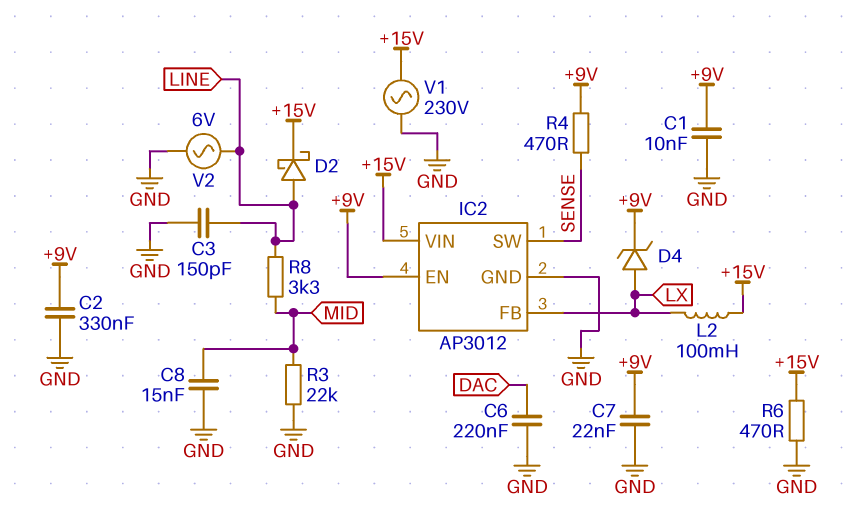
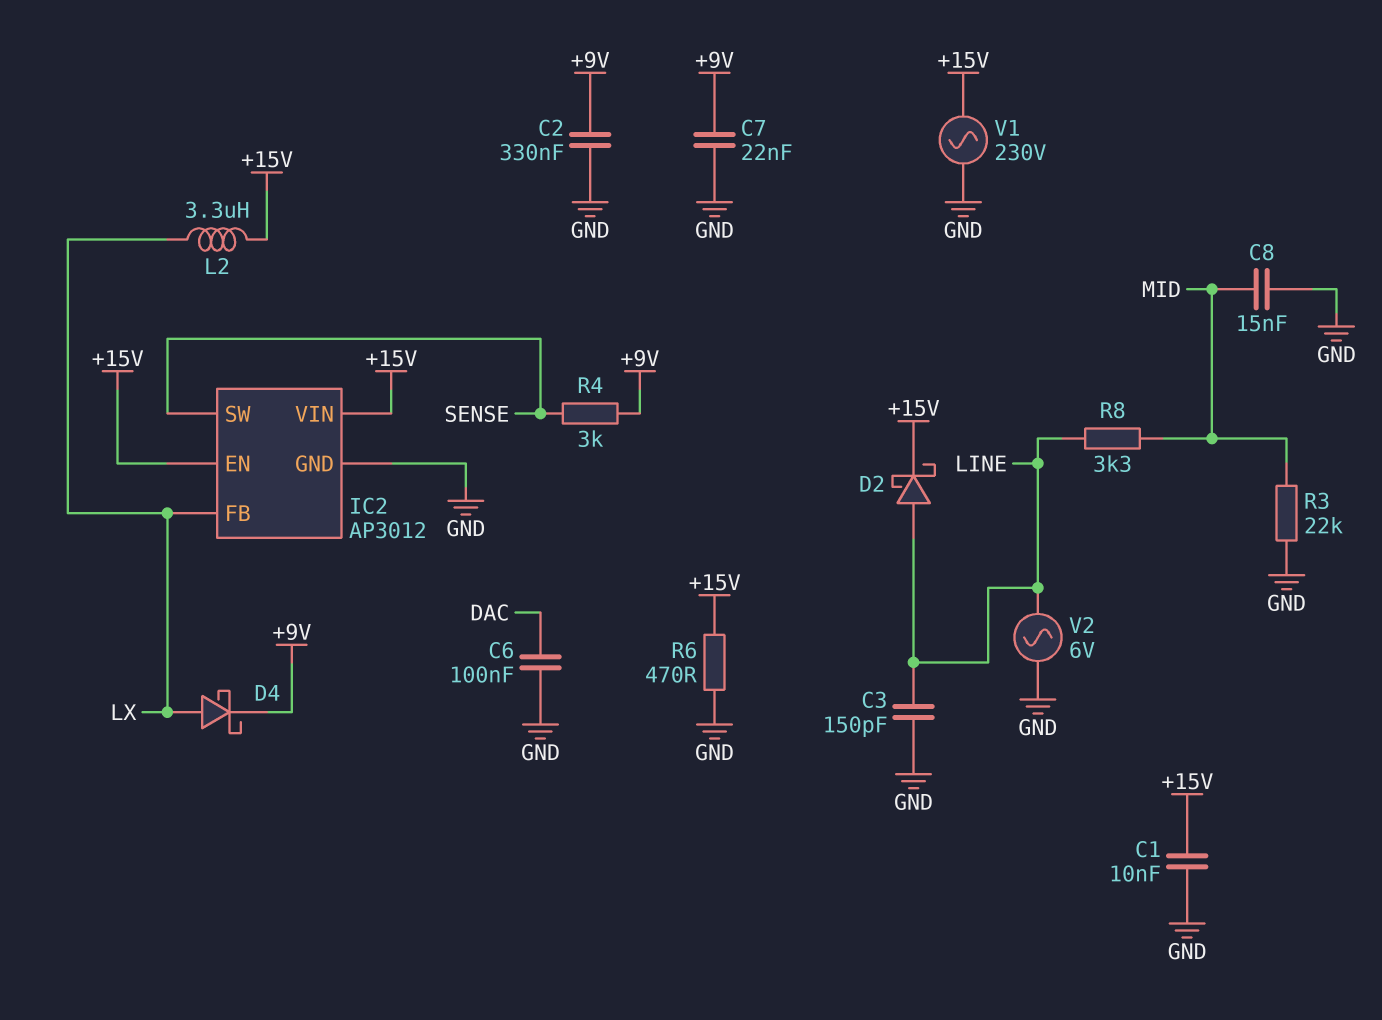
C1: 10nF (+9V, GND) -> 10nF (+15V, GND)
C6: 220nF (DAC, GND) -> 100nF (DAC, GND)
D4: zener (A LX, K +9V) -> schottky (A LX, K +9V)
IC2 pin EN: +9V -> +15V
L2: 100mH (+15V, LX) -> 3.3uH (+15V, LX)
R4: 470 (+9V, SENSE) -> 3k (+9V, SENSE)

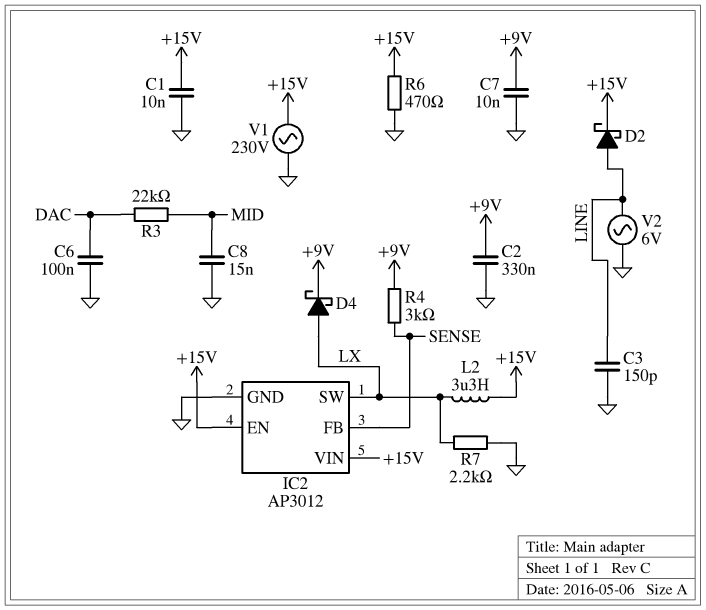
C7: 22nF (+9V, GND) -> 10nF (+9V, GND)
IC2 pin FB: LX -> SENSE
IC2 pin SW: SENSE -> LX
R3: 22k (GND, MID) -> 22k (DAC, MID)
R7: none -> 2.2k (GND, LX)
R8: 3.3k (LINE, MID) -> none

